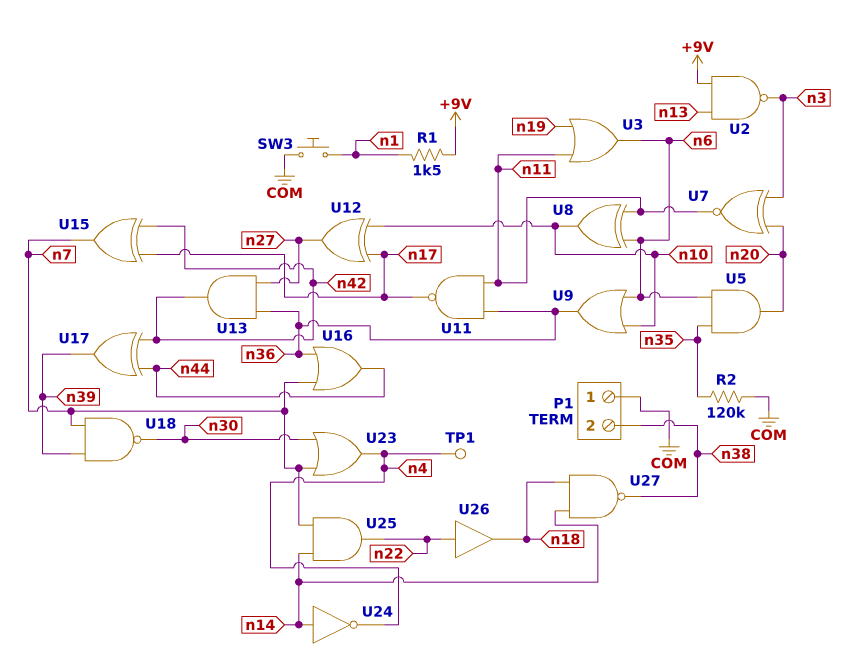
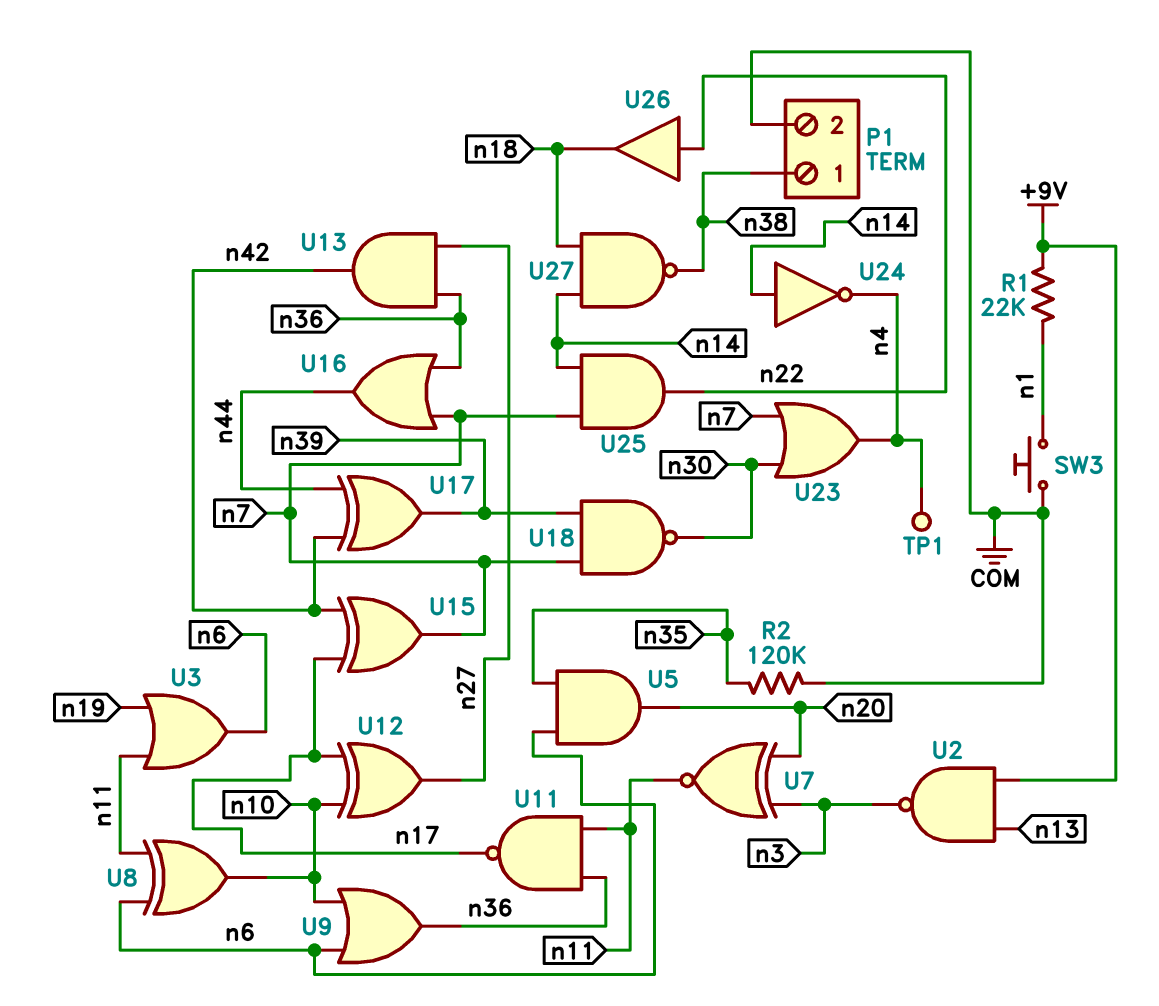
P1 pin 1: COM -> n38
P1 pin 2: n38 -> COM
R1: 1.5k (+9V, n1) -> 22k (+9V, n1)

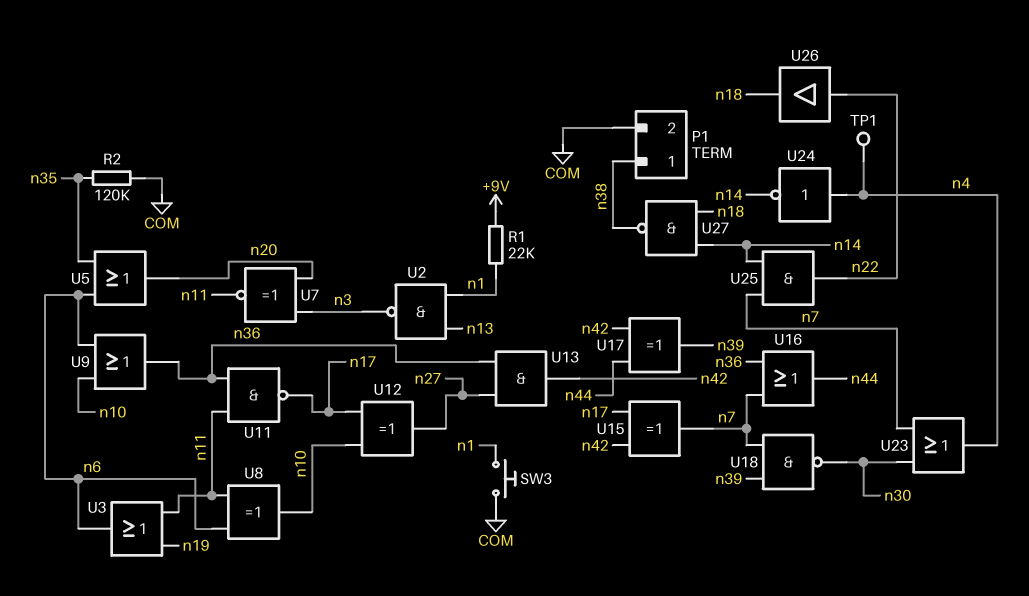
U2: NAND (in +9V, in n13, out n3) -> NAND (in n1, in n13, out n3)
U5: AND (in n6, in n35, out n20) -> OR (in n6, in n35, out n20)
U24: NOT (in n14, out n4) -> NOT (in n4, out n14)

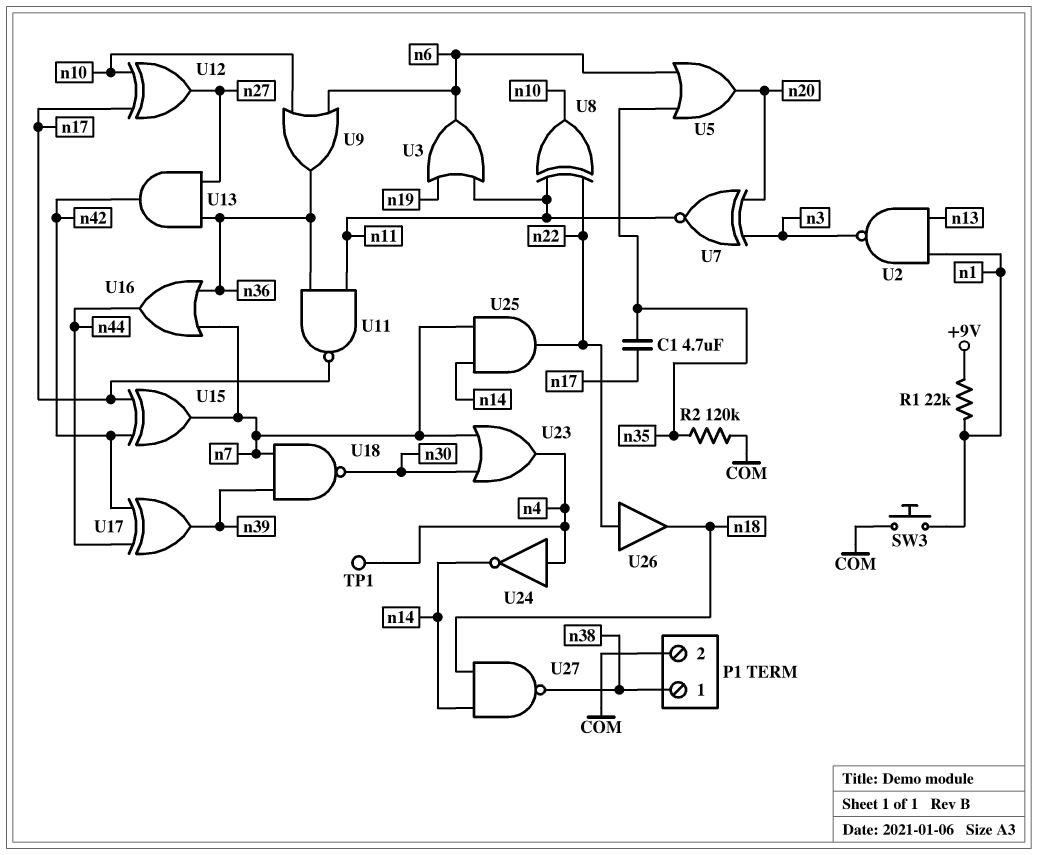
C1: none -> 4.7uF (n17, n35)
U8: XOR (in n6, in n11, out n10) -> XOR (in n11, in n22, out n10)

